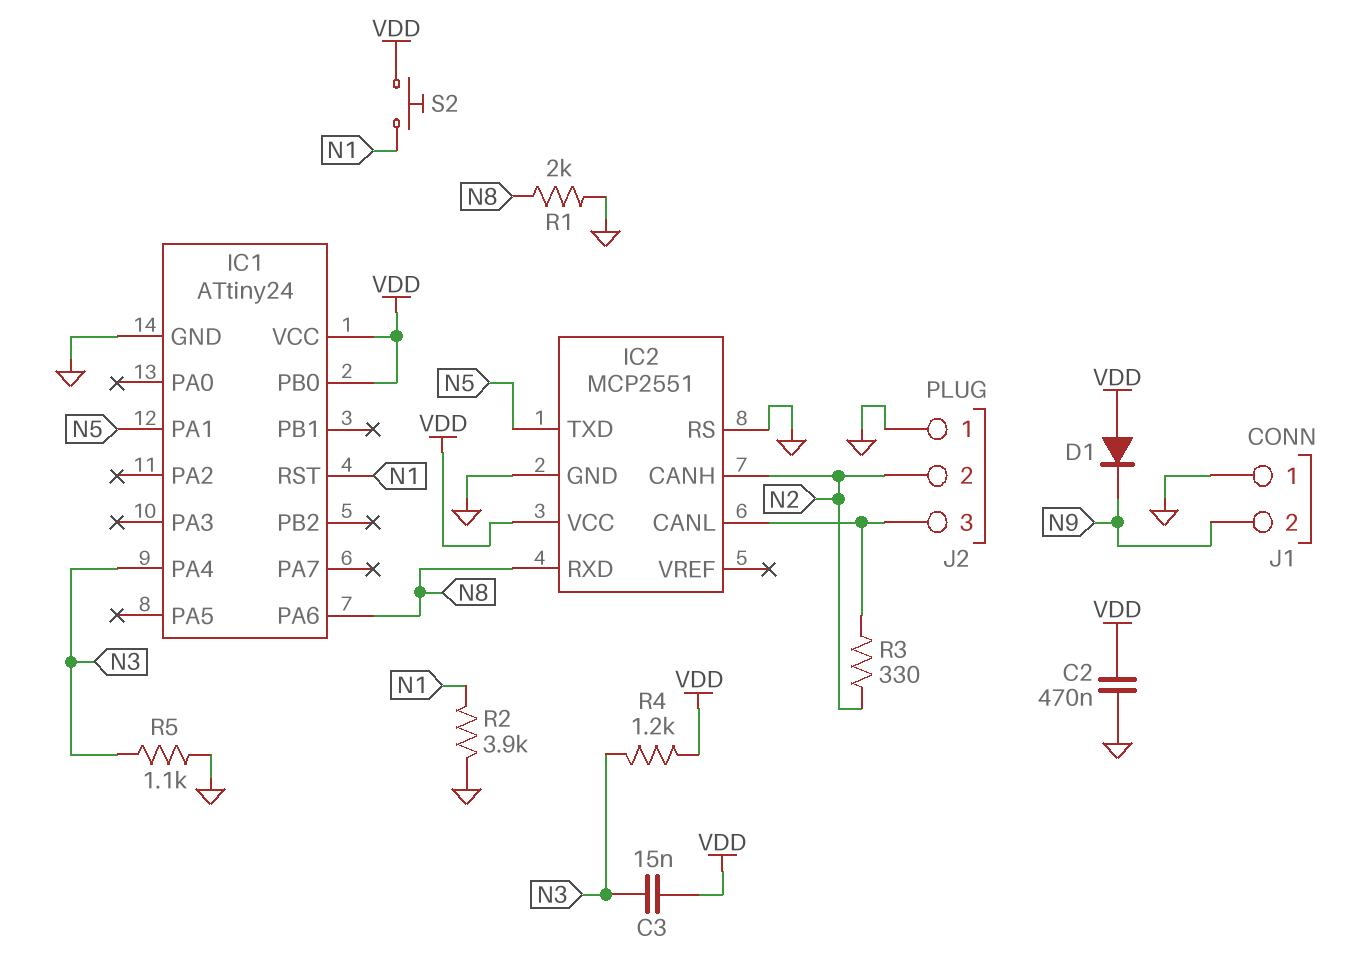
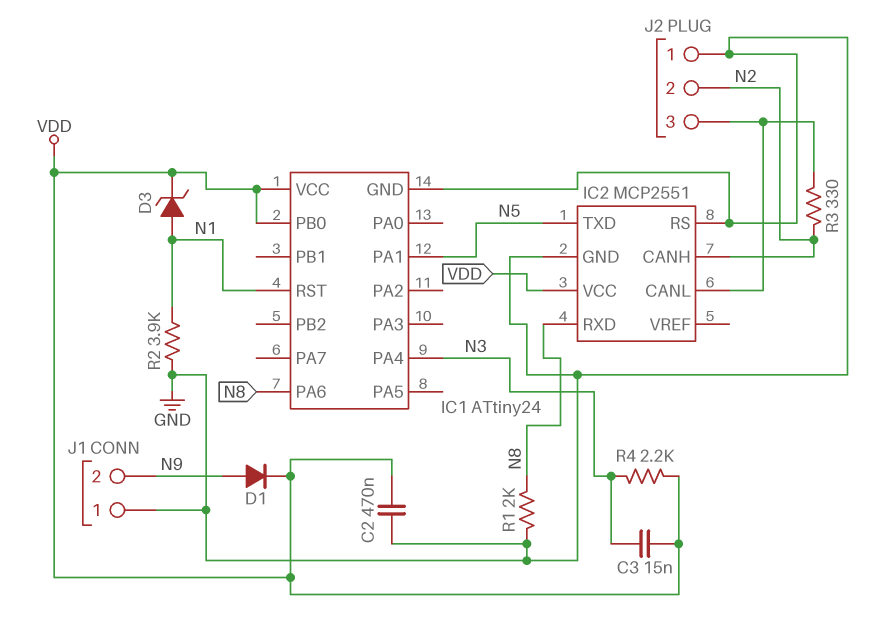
D1: diode (A VDD, K N9) -> diode (A N9, K VDD)
D3: none -> zener (A N1, K VDD)
R4: 1.2k (N3, VDD) -> 2.2k (N3, VDD)
R5: 1.1k (GND, N3) -> none
S2: button (N1, VDD) -> none

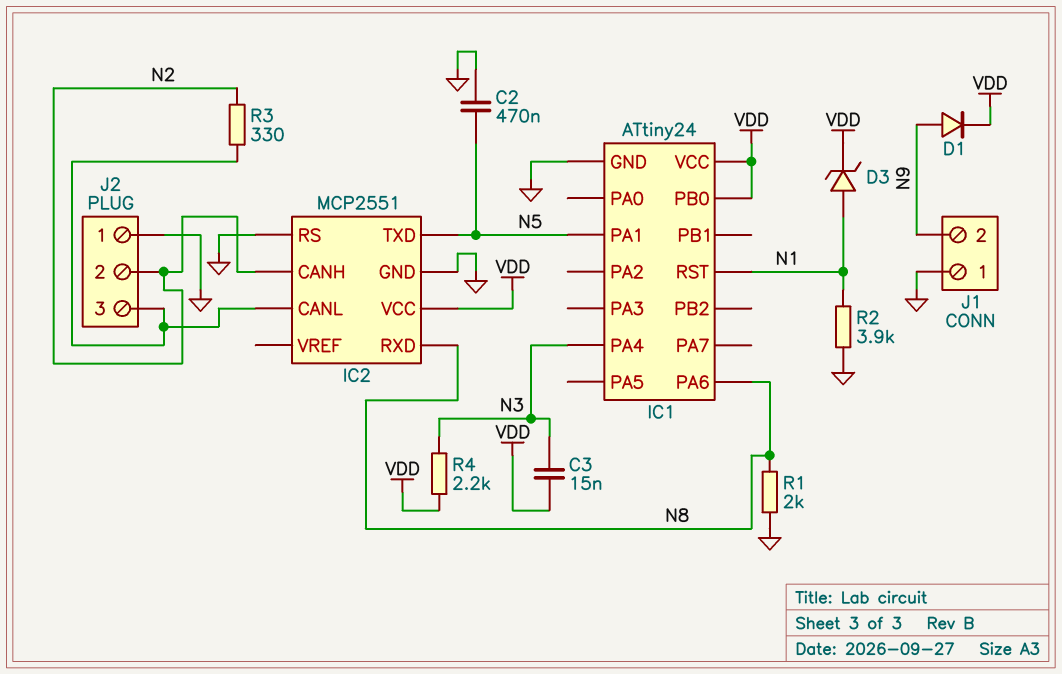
C2: 470nF (GND, VDD) -> 470nF (GND, N5)

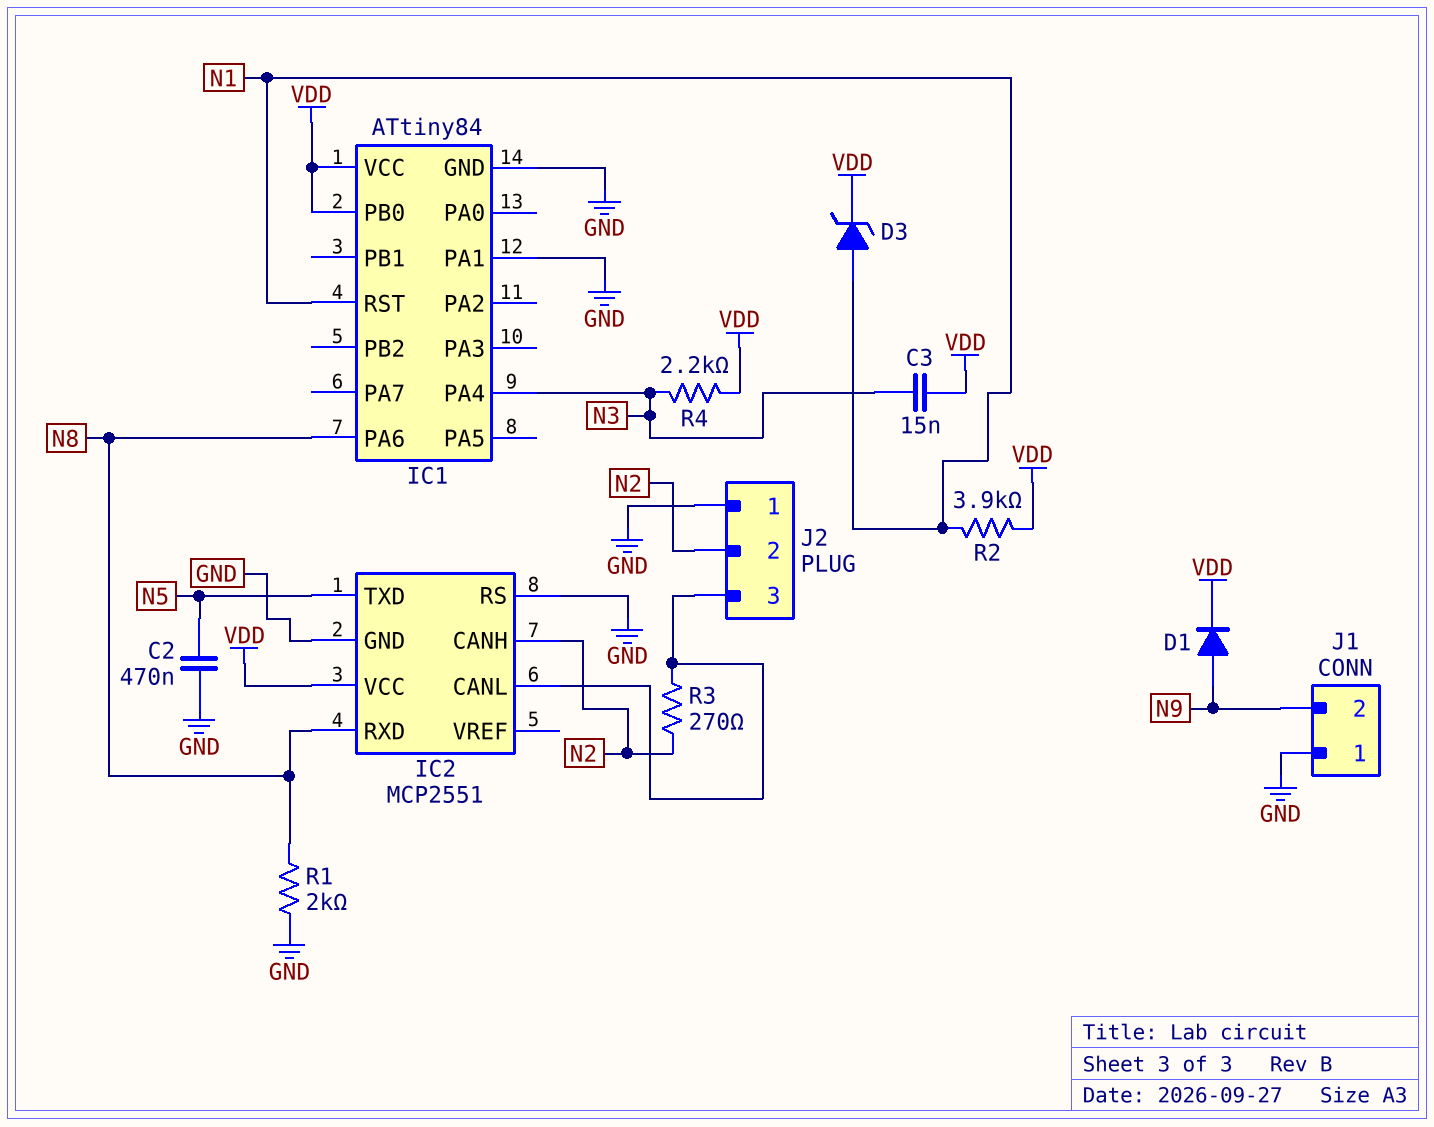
IC1: ATtiny24 -> ATtiny84
IC1 pin PA1: N5 -> GND
R2: 3.9k (GND, N1) -> 3.9k (N1, VDD)
R3: 330 (IC2/CANL, N2) -> 270 (IC2/CANL, N2)

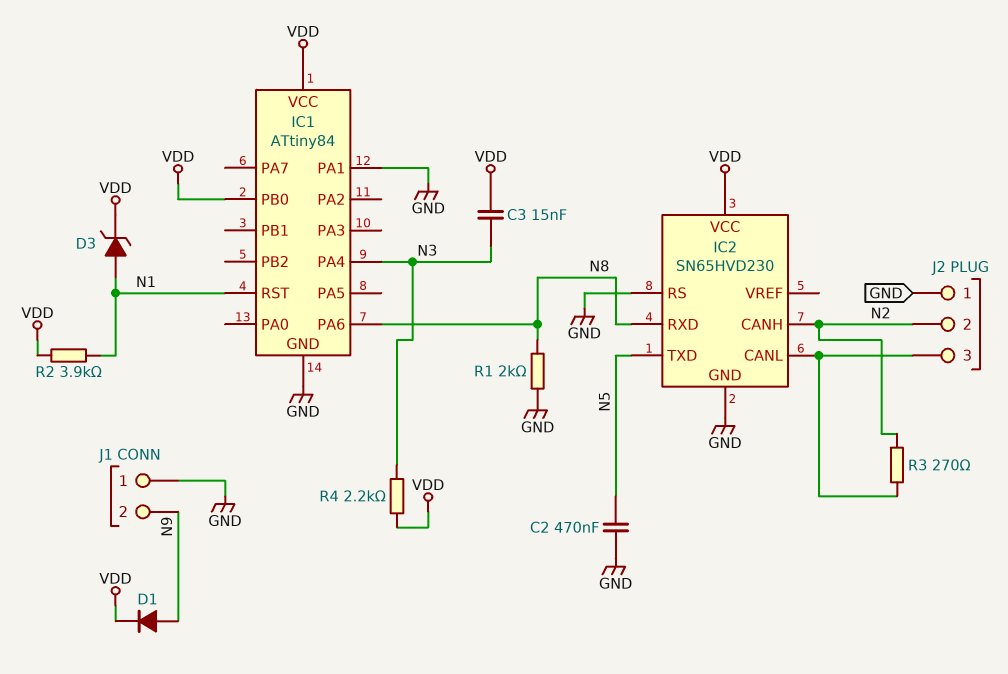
IC2: MCP2551 -> SN65HVD230

